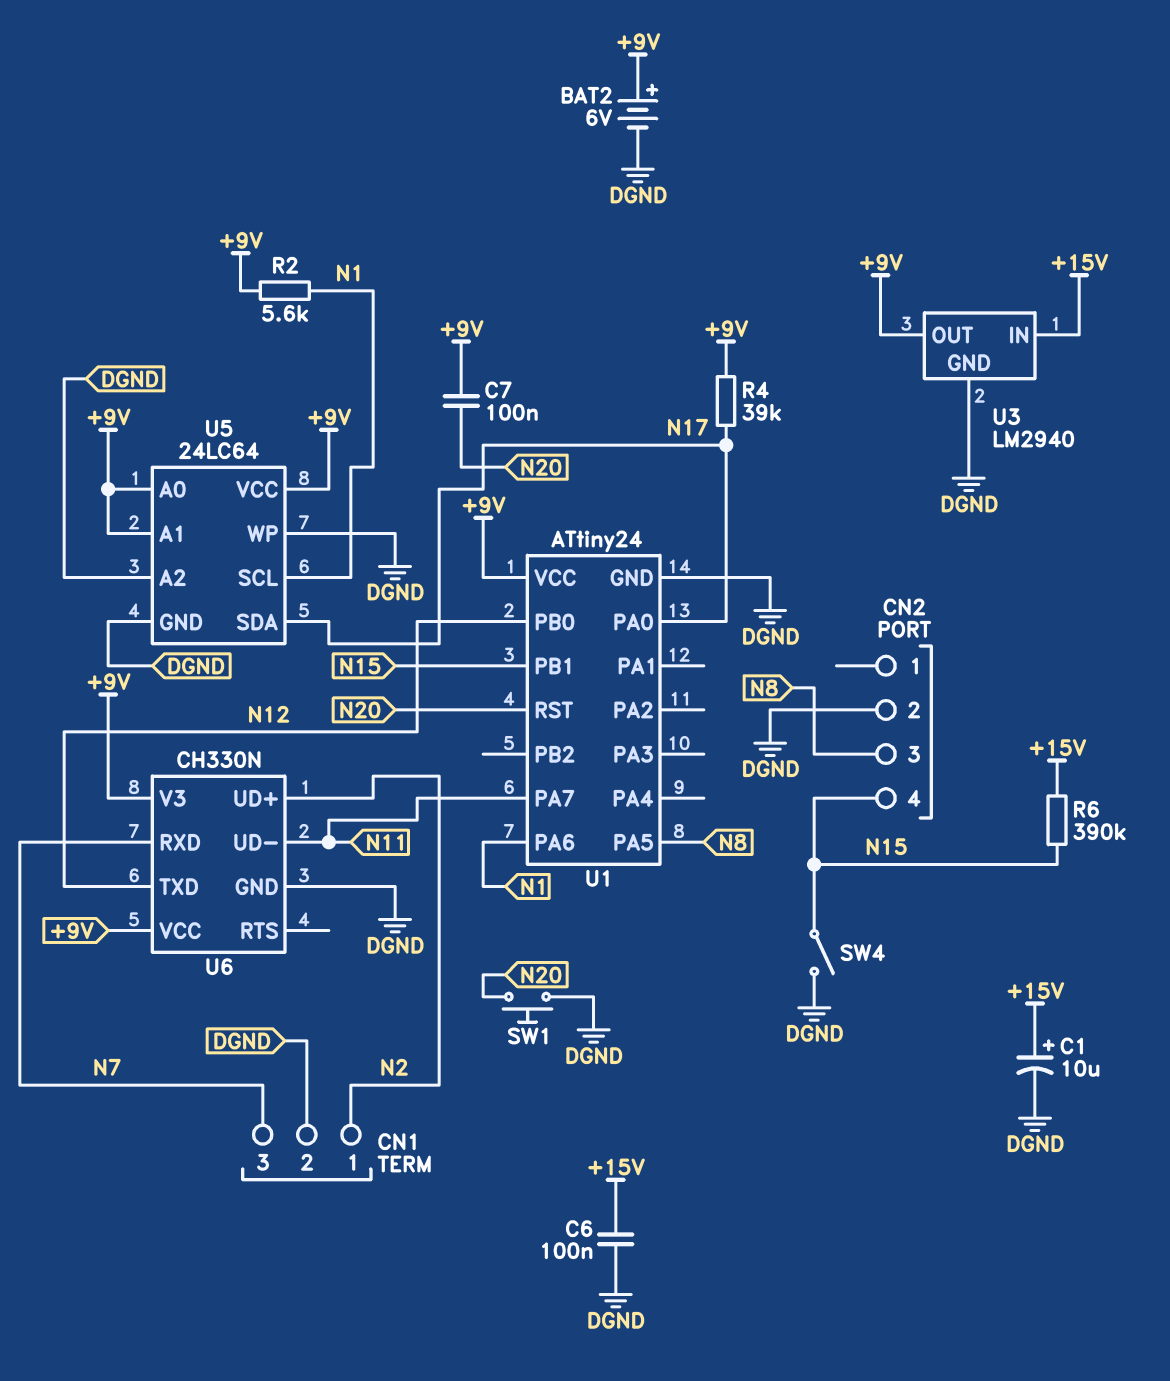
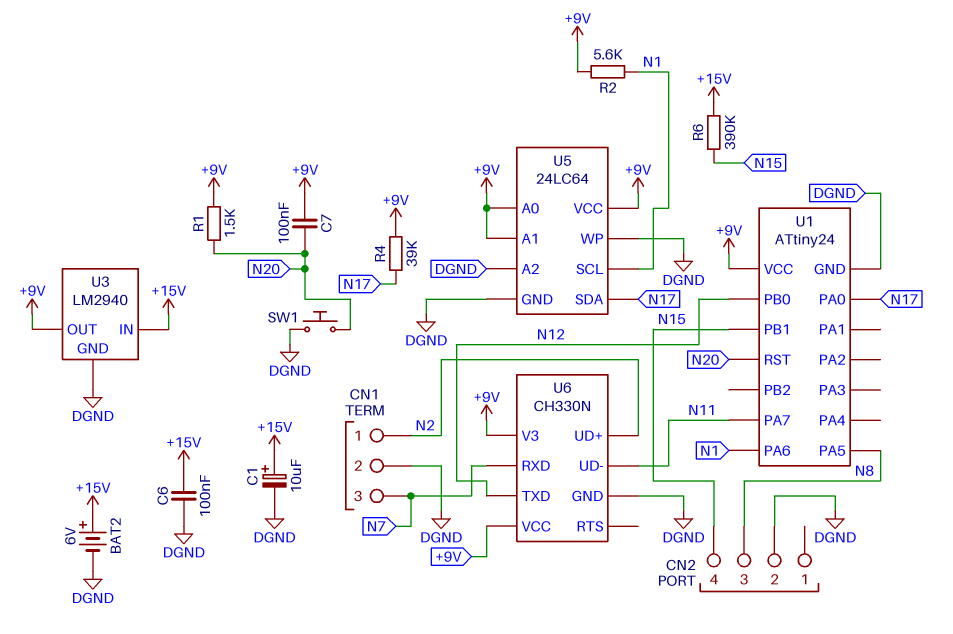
BAT2: 6V (plus +9V, minus DGND) -> 6V (plus +15V, minus DGND)
R1: none -> 1.5k (+9V, N20)
SW4: switch (DGND, N15) -> none

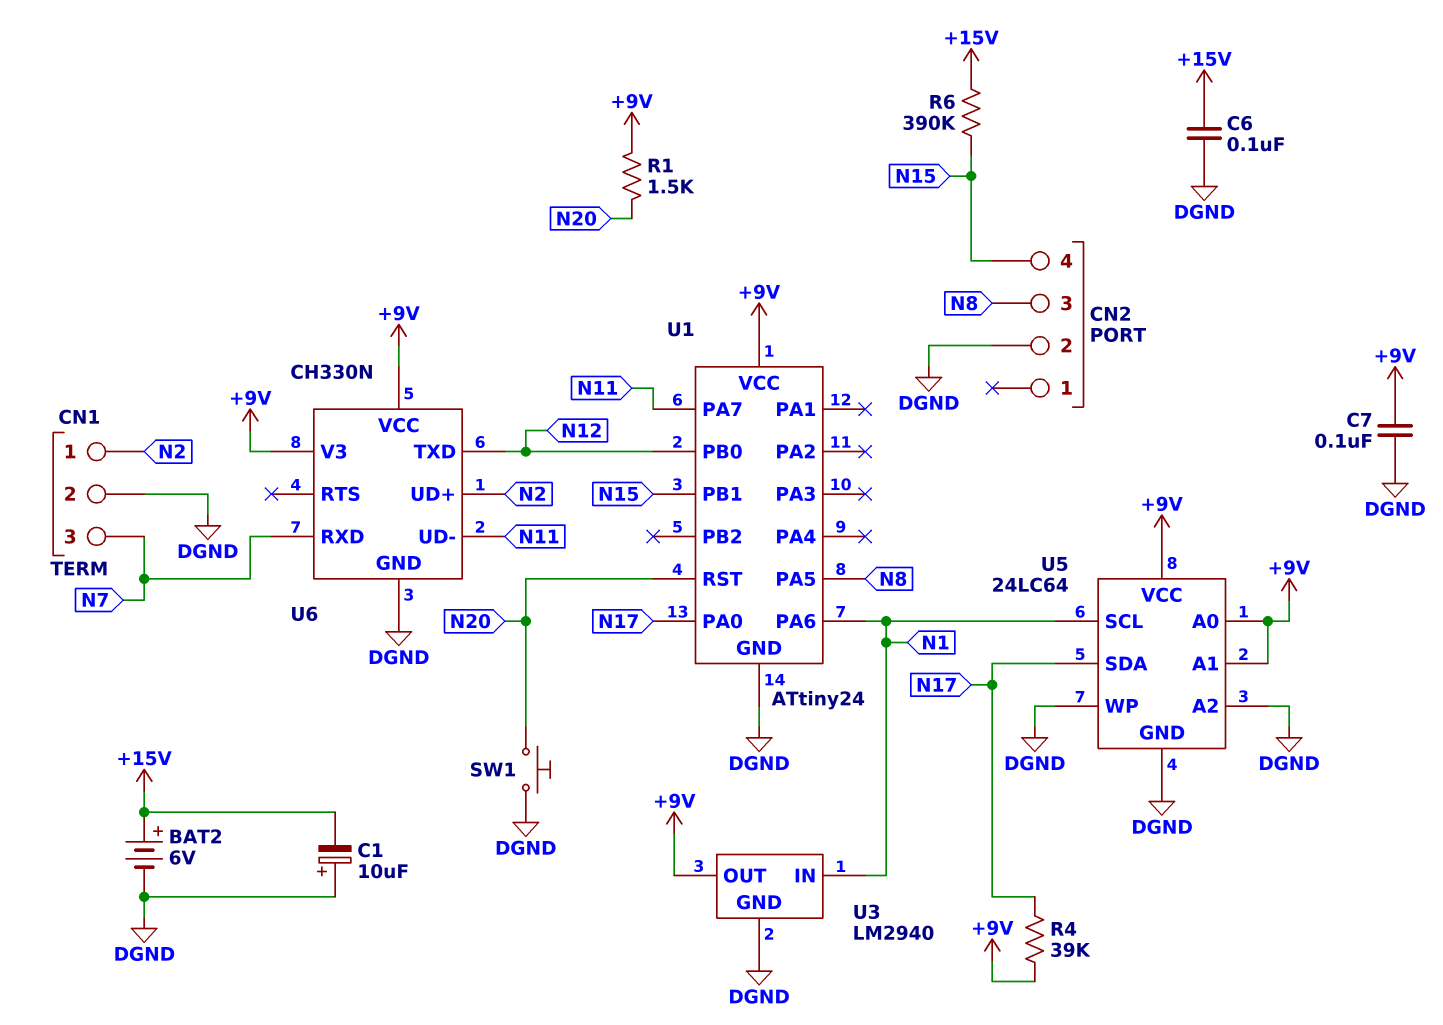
C1: 10uF (plus +15V, minus DGND) -> 10uF (plus DGND, minus +15V)
C7: 100nF (+9V, N20) -> 100nF (+9V, DGND)
R2: 5.6k (+9V, N1) -> none
U3 pin IN: +15V -> N1

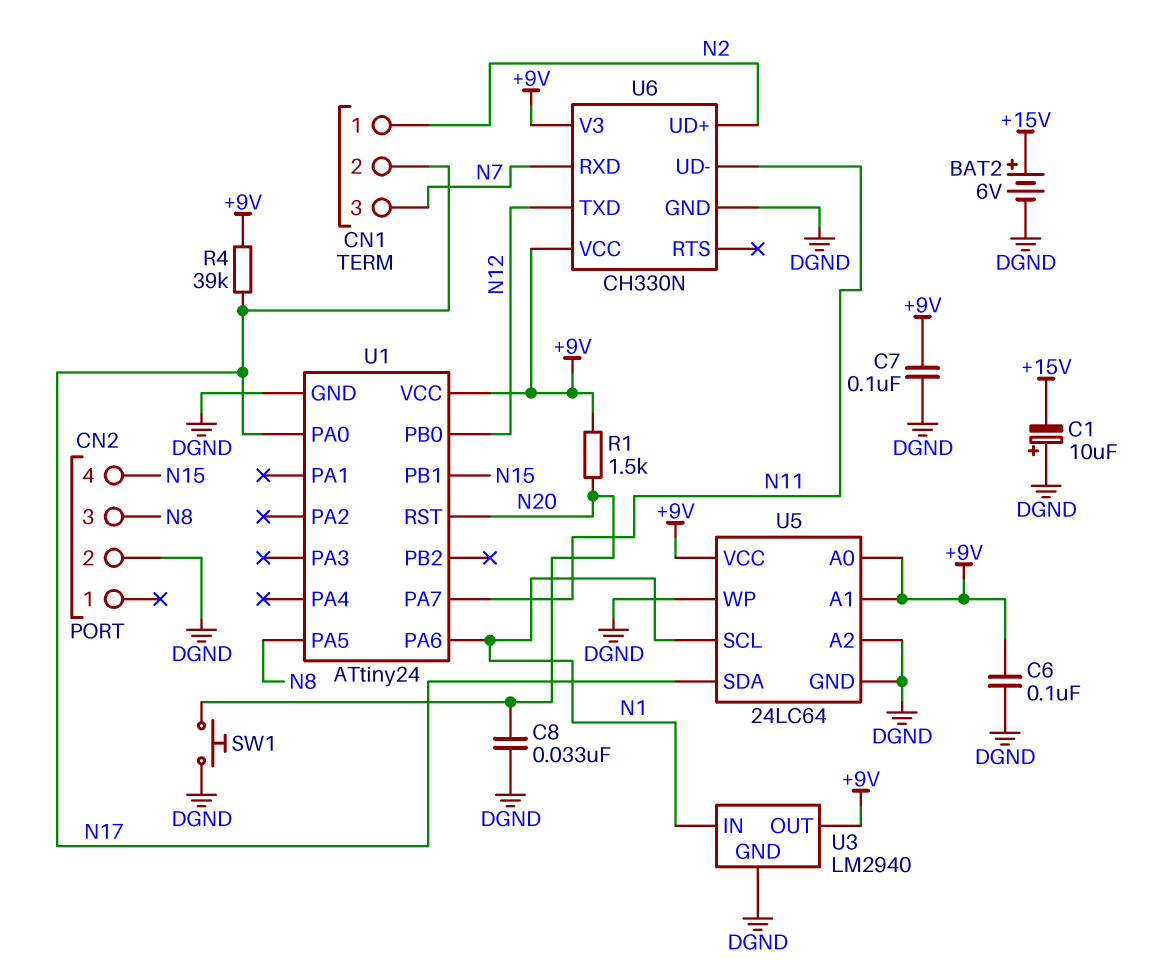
C6: 100nF (+15V, DGND) -> 100nF (+9V, DGND)
C8: none -> 33nF (DGND, N20)
CN1 pin 2: DGND -> N17
R6: 390k (+15V, N15) -> none

